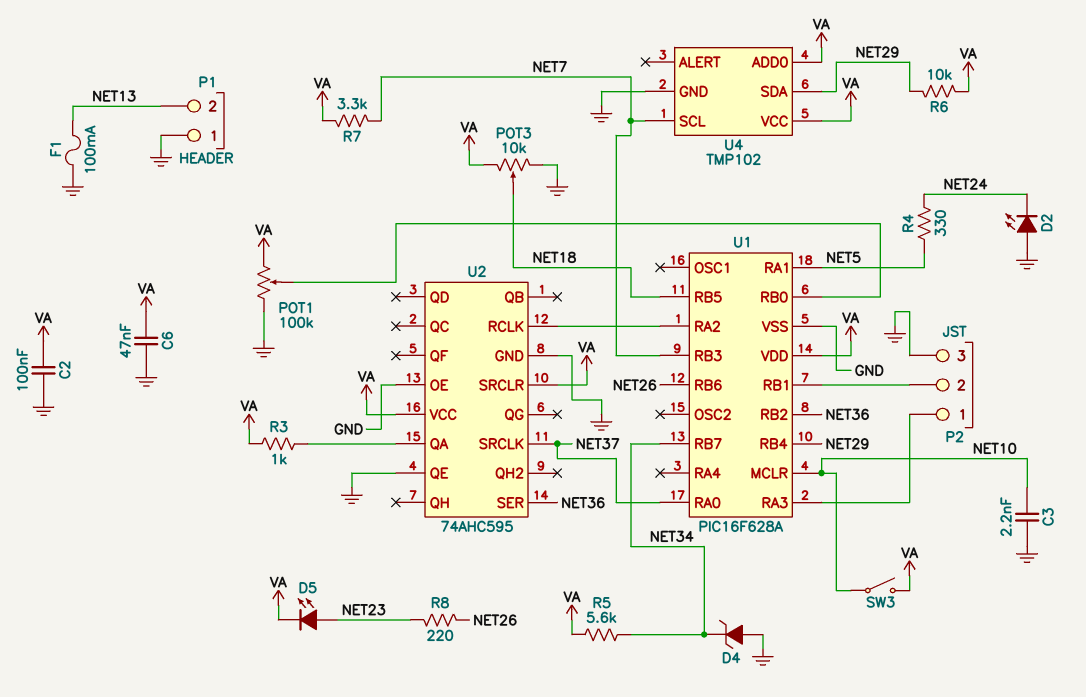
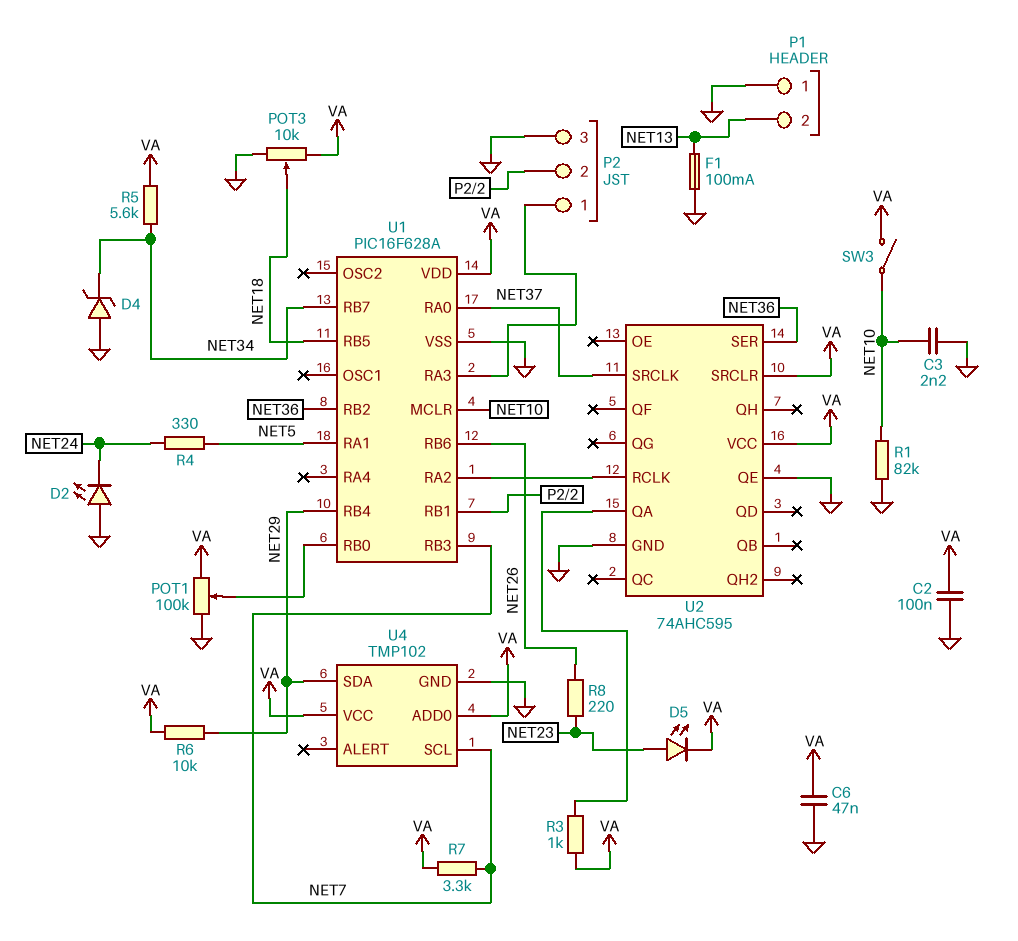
R1: none -> 82k (GND, NET10)
U2 pin OE: GND -> none

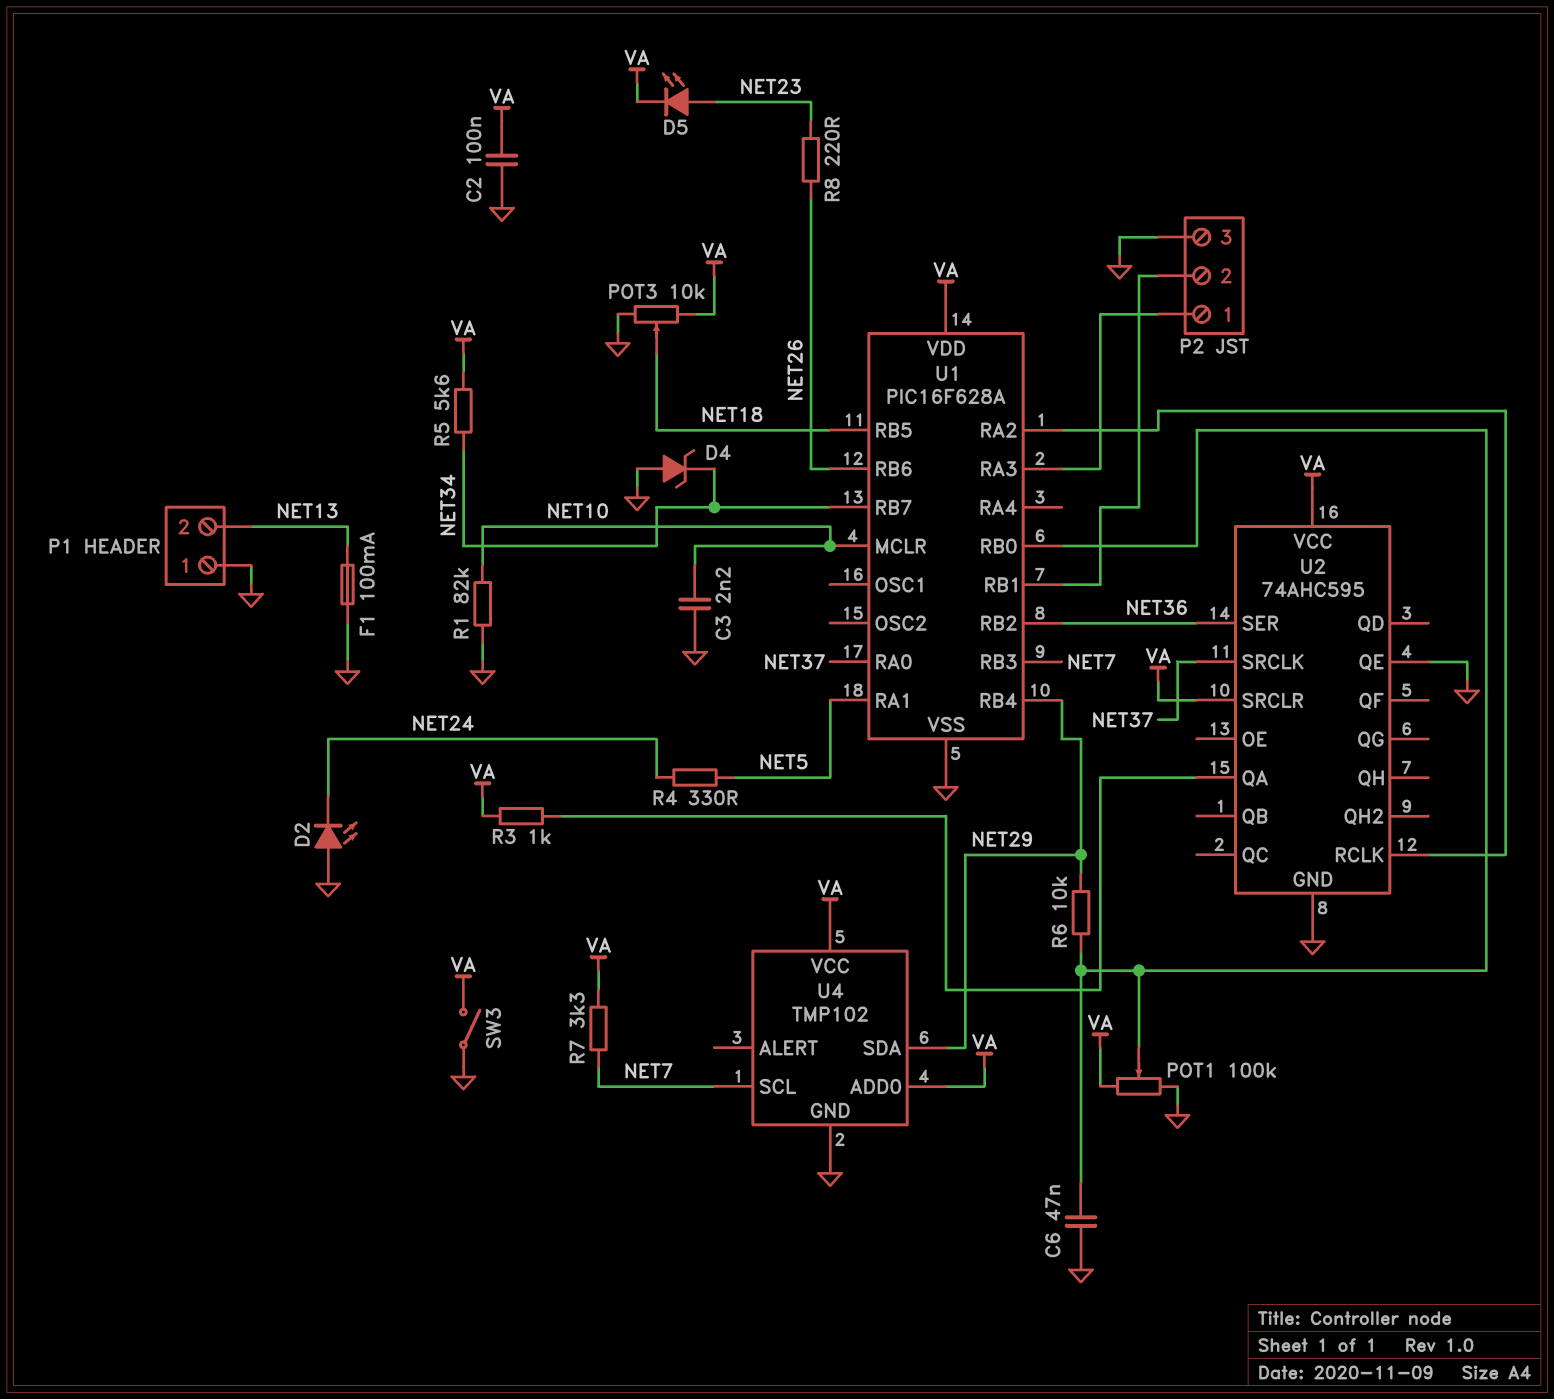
C6: 47nF (GND, VA) -> 47nF (GND, U1/RB0)
R6: 10k (NET29, VA) -> 10k (NET29, U1/RB0)
SW3: switch (NET10, VA) -> switch (GND, VA)

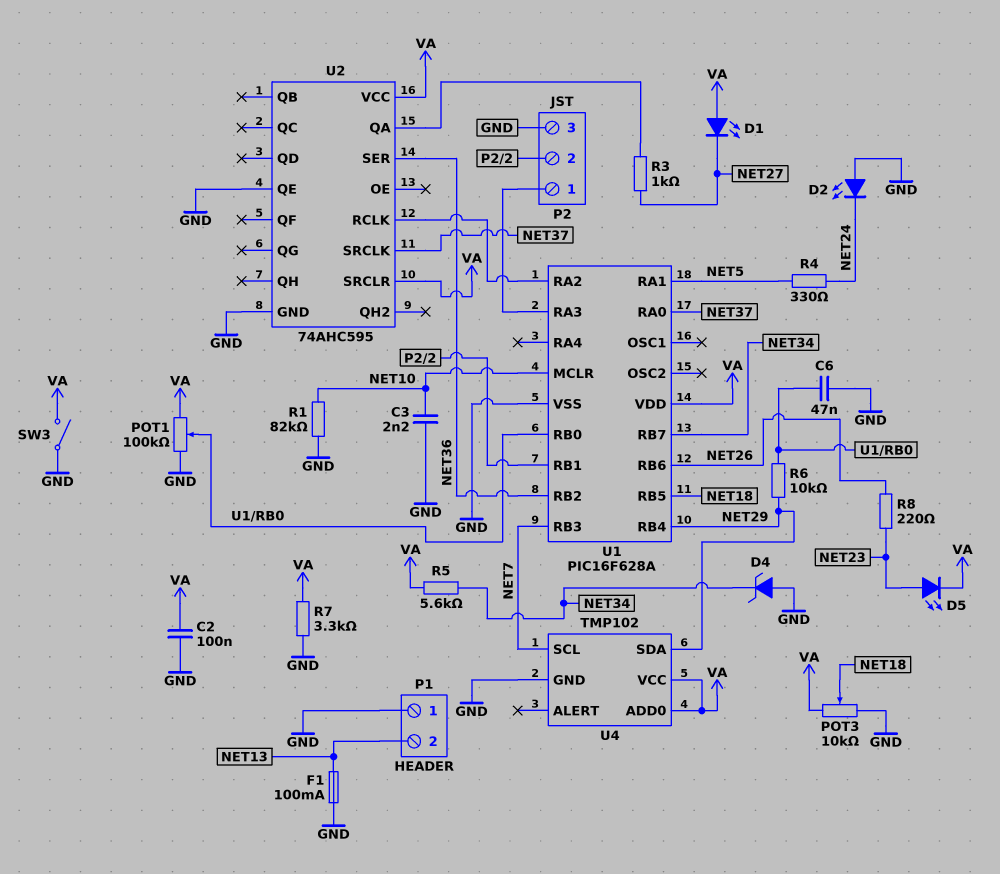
D1: none -> LED (A VA, K NET27)
R3: 1k (U2/QA, VA) -> 1k (NET27, U2/QA)
R7: 3.3k (NET7, VA) -> 3.3k (GND, VA)

